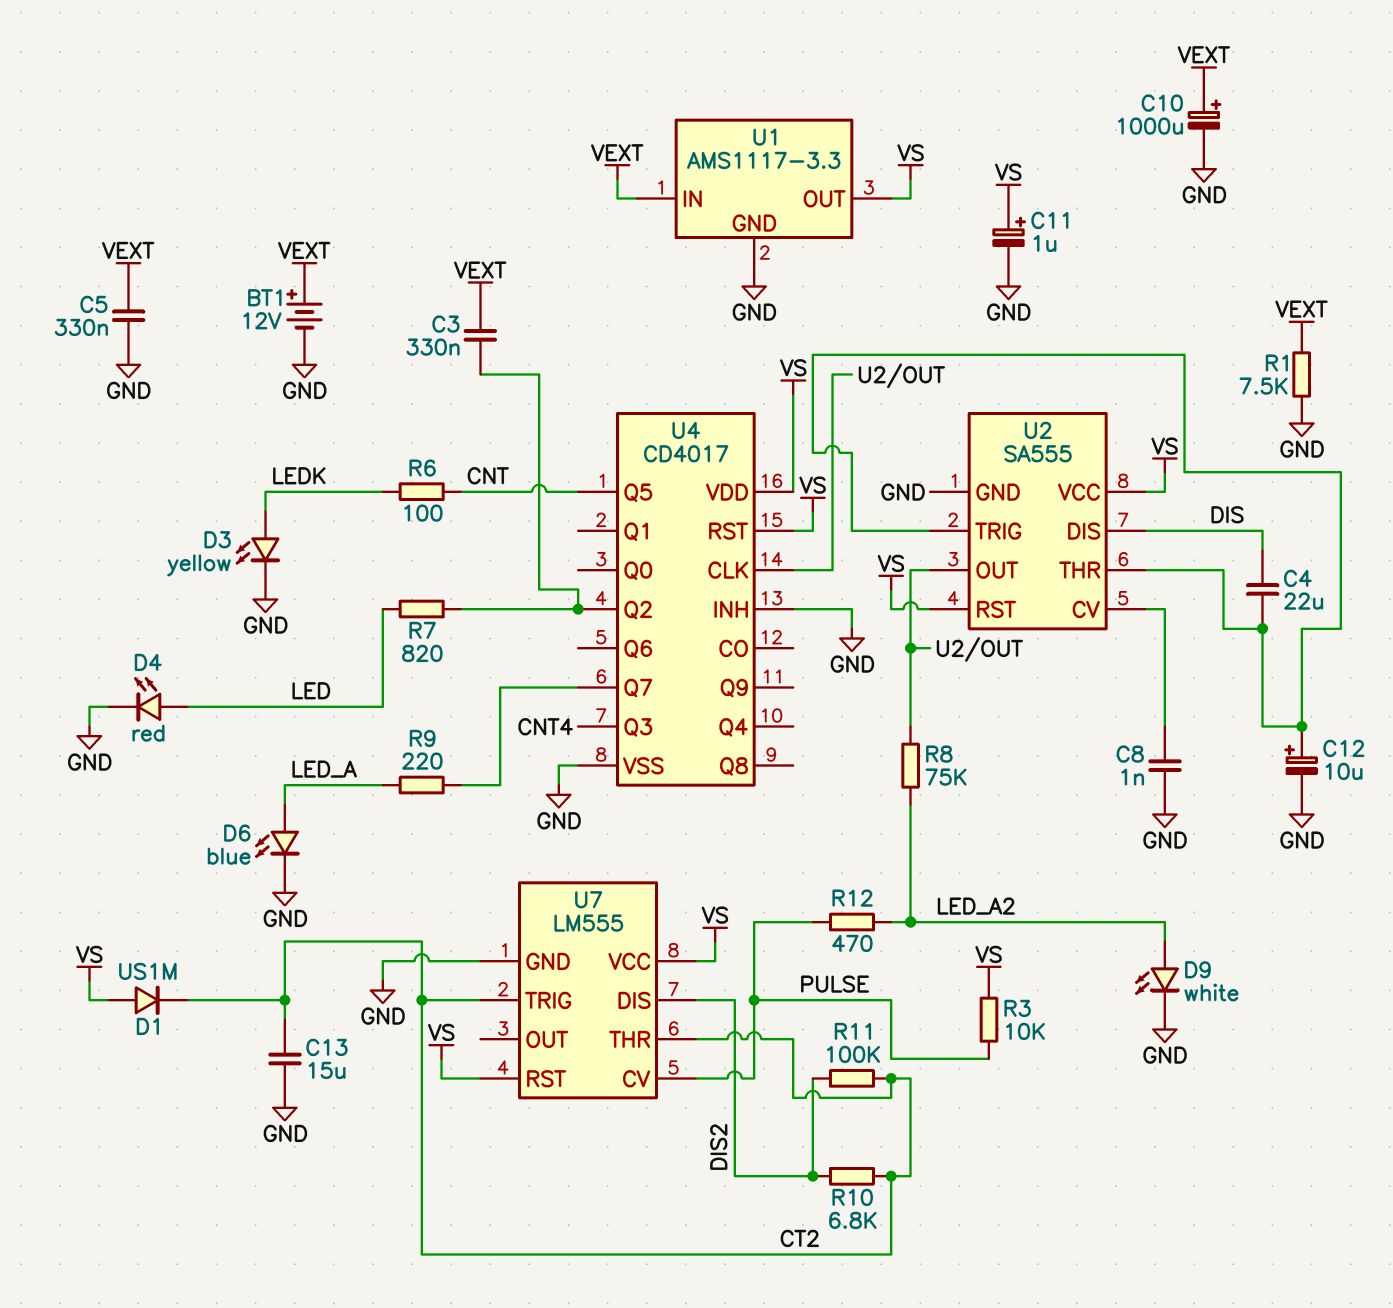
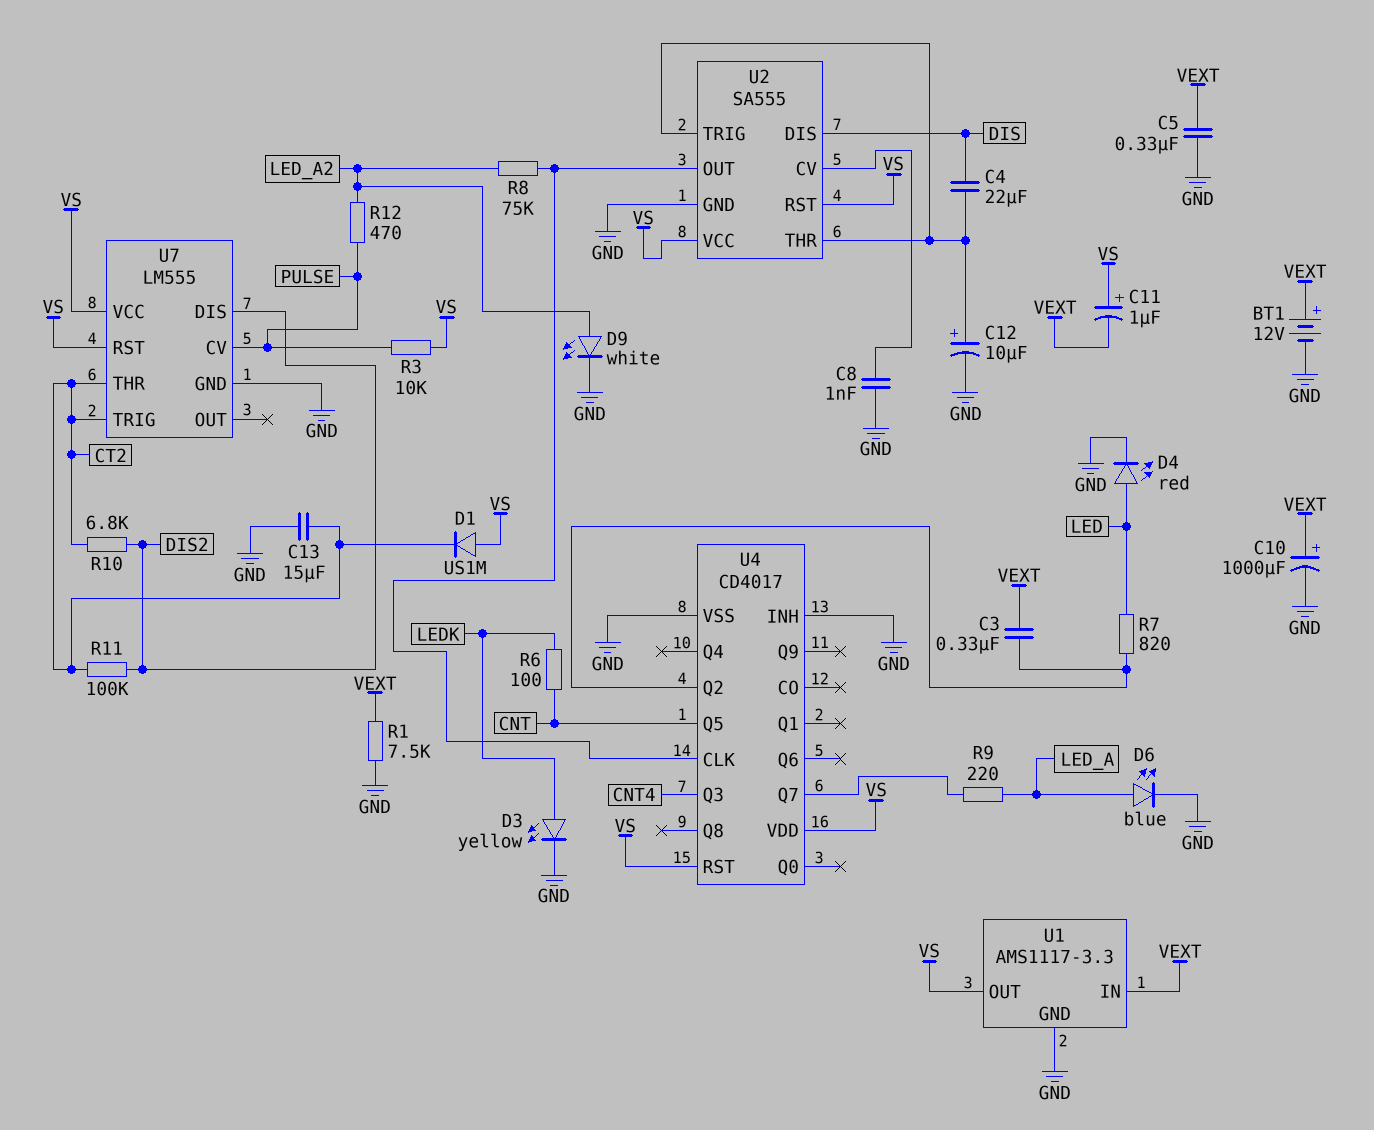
C11: 1uF (plus VS, minus GND) -> 1uF (plus VS, minus VEXT)

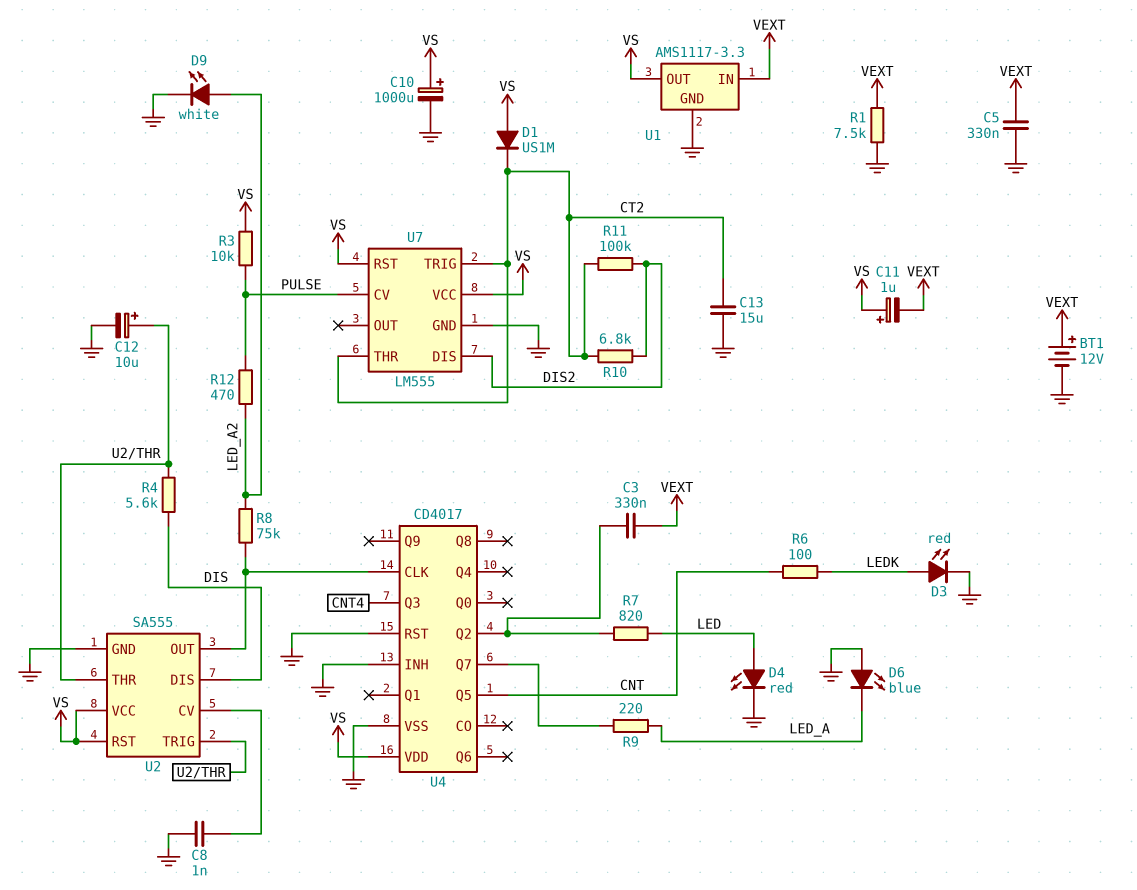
C4: 22uF (DIS, U2/THR) -> none
C10: 1000uF (plus VEXT, minus GND) -> 1000uF (plus VS, minus GND)
D3: LED yellow (A LEDK, K GND) -> LED red (A LEDK, K GND)
D6: LED blue (A LED_A, K GND) -> LED blue (A GND, K LED_A)
R4: none -> 5.6k (DIS, U2/THR)
U4 pin RST: VS -> GND

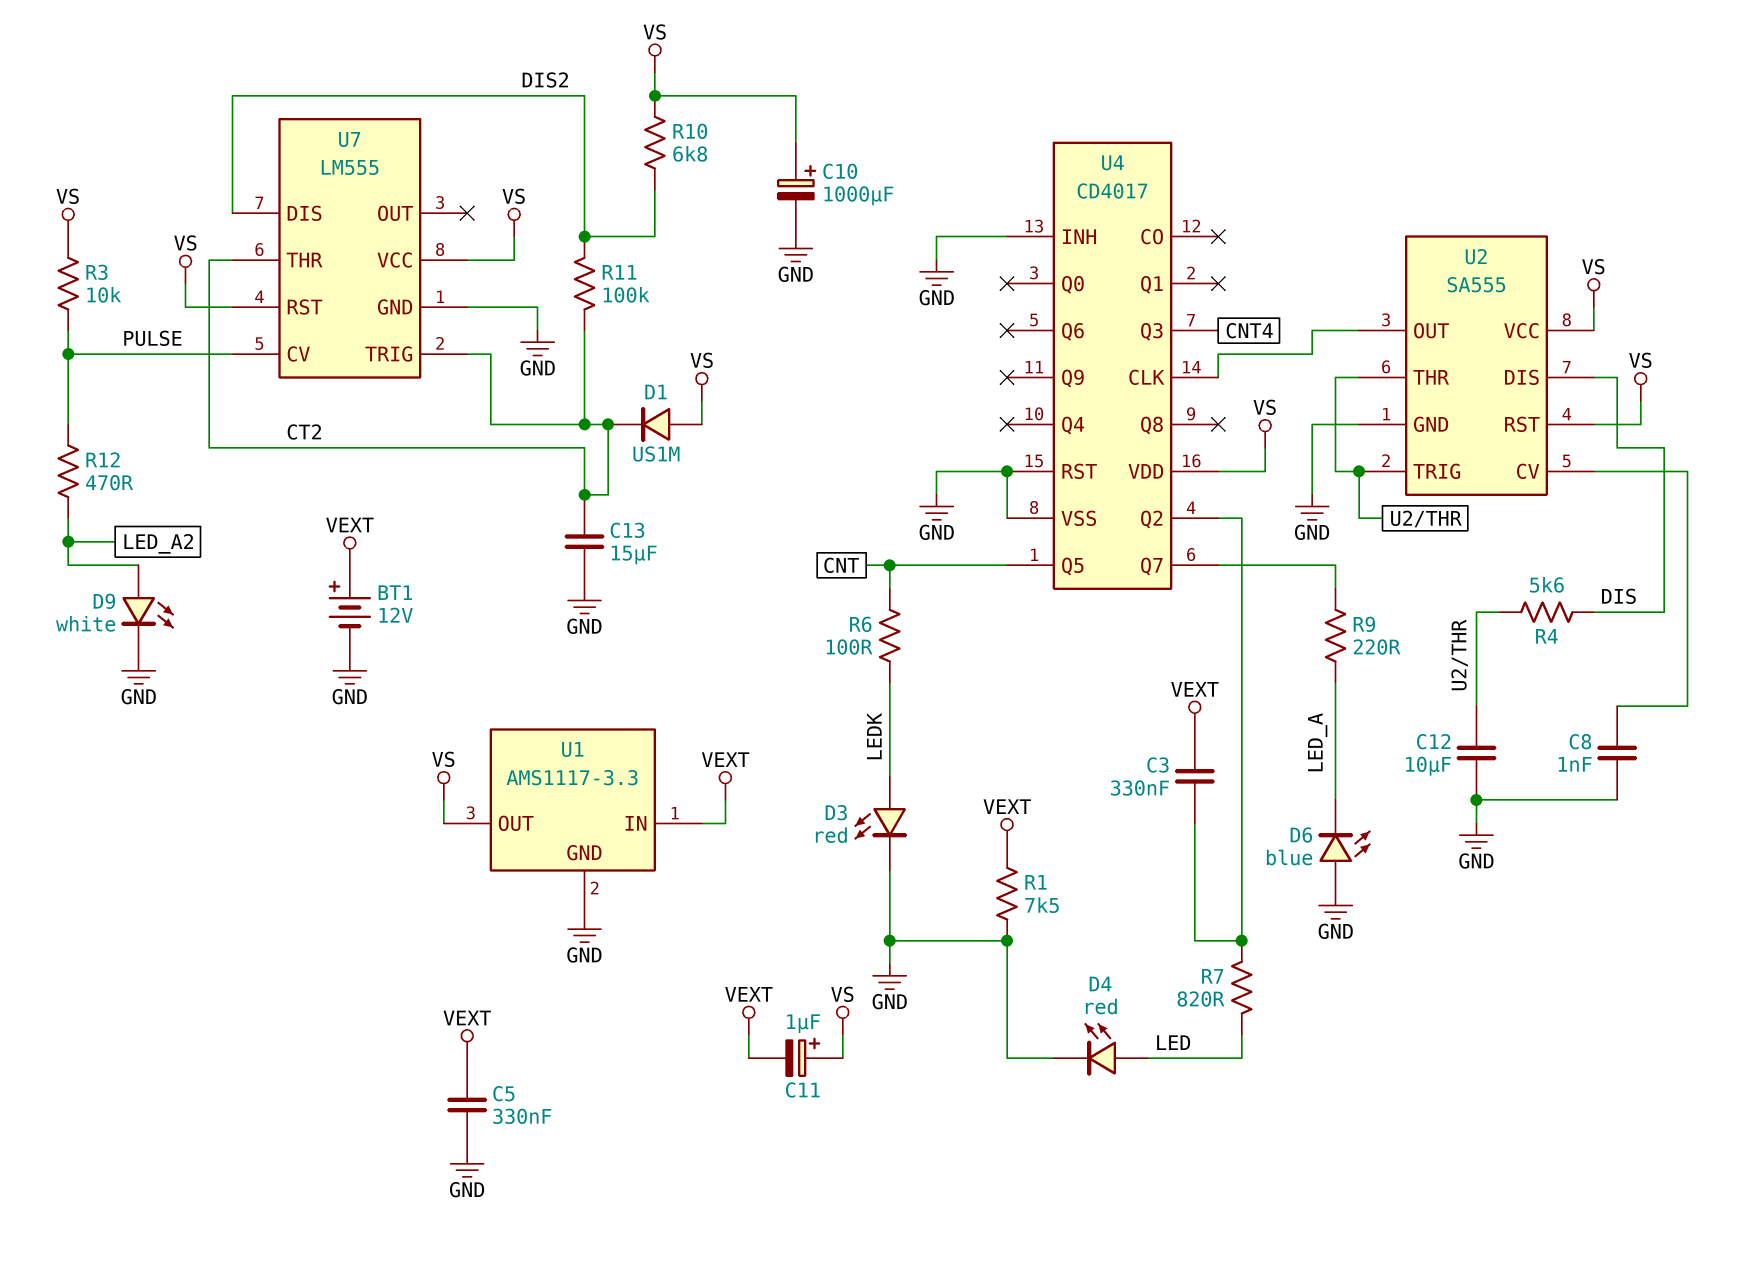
C12: 10uF (plus U2/THR, minus GND) -> 10uF (GND, U2/THR)
R8: 75k (LED_A2, U2/OUT) -> none
R10: 6.8k (CT2, DIS2) -> 6.8k (DIS2, VS)

